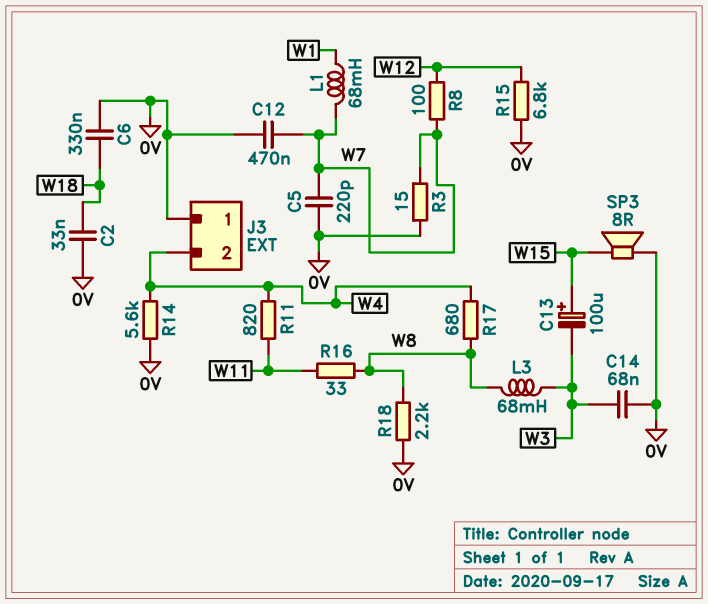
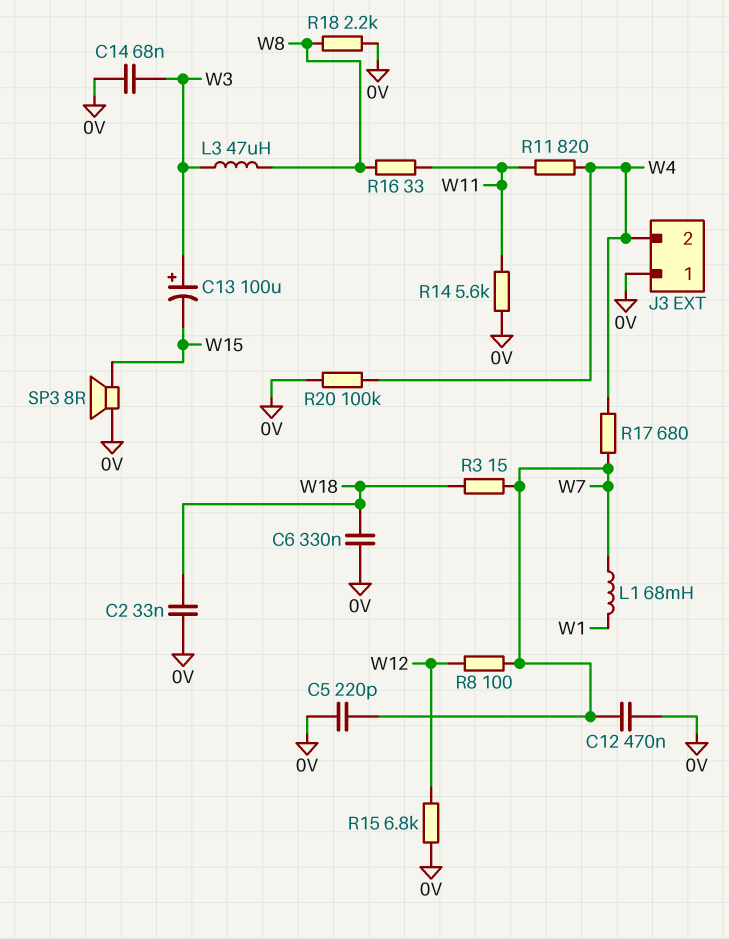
C13: 100uF (plus W15, minus W3) -> 100uF (plus W3, minus W15)
L3: 68mH (W3, W8) -> 47uH (W3, W8)
R3: 15 (0V, W7) -> 15 (W7, W18)
R14: 5.6k (0V, W4) -> 5.6k (0V, W11)
R17: 680 (W4, W8) -> 680 (W4, W7)
R20: none -> 100k (0V, W4)

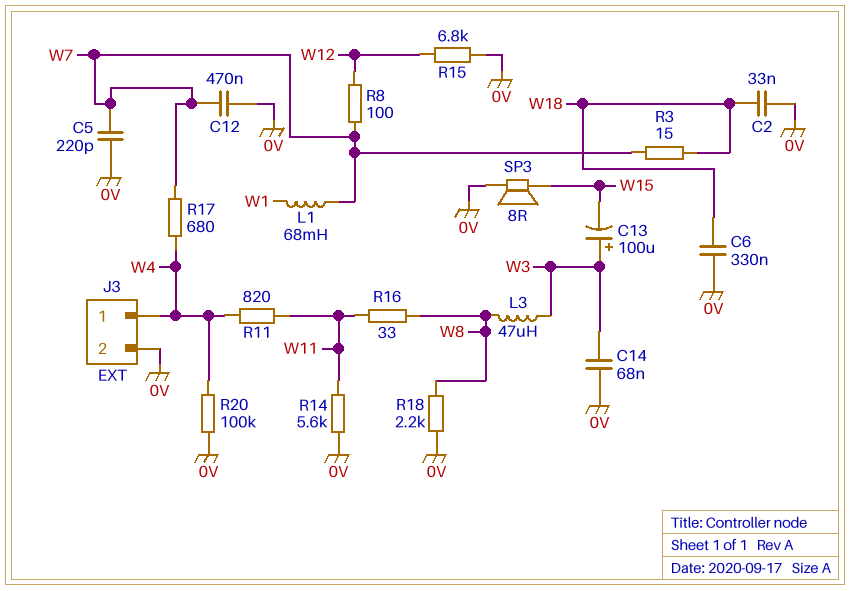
J3 pin 1: 0V -> W4
J3 pin 2: W4 -> 0V

